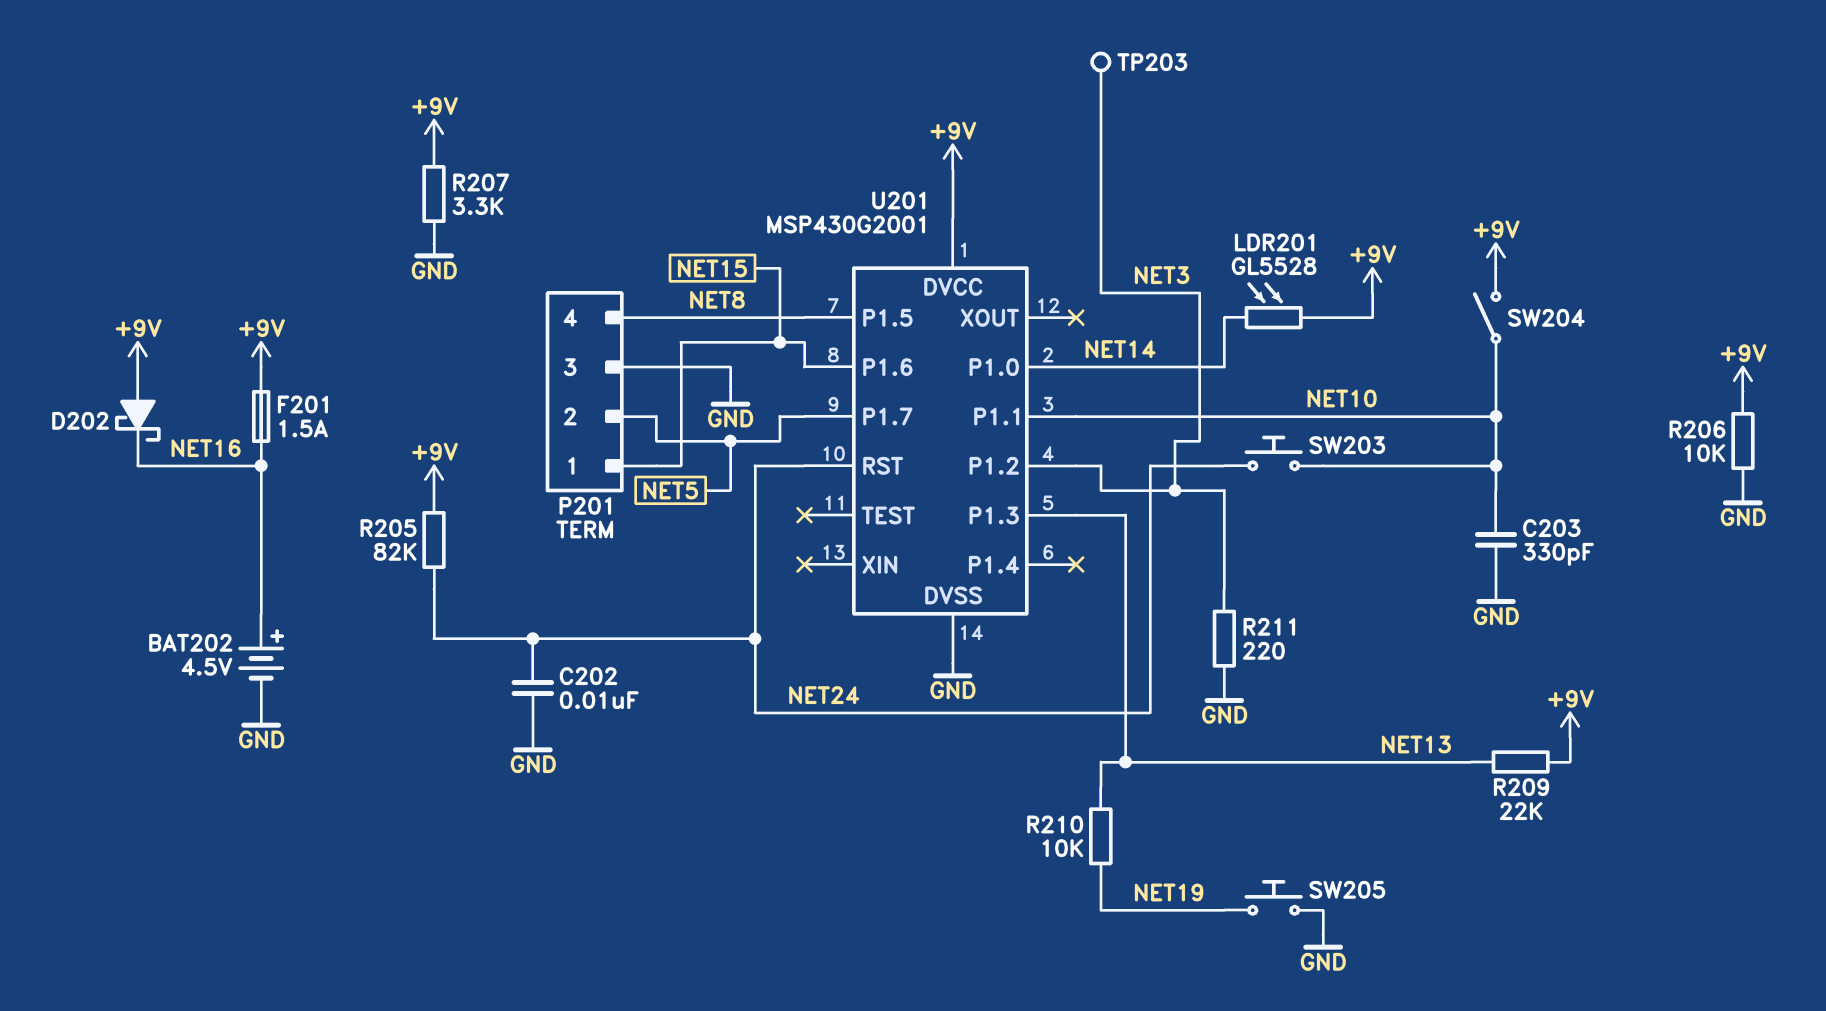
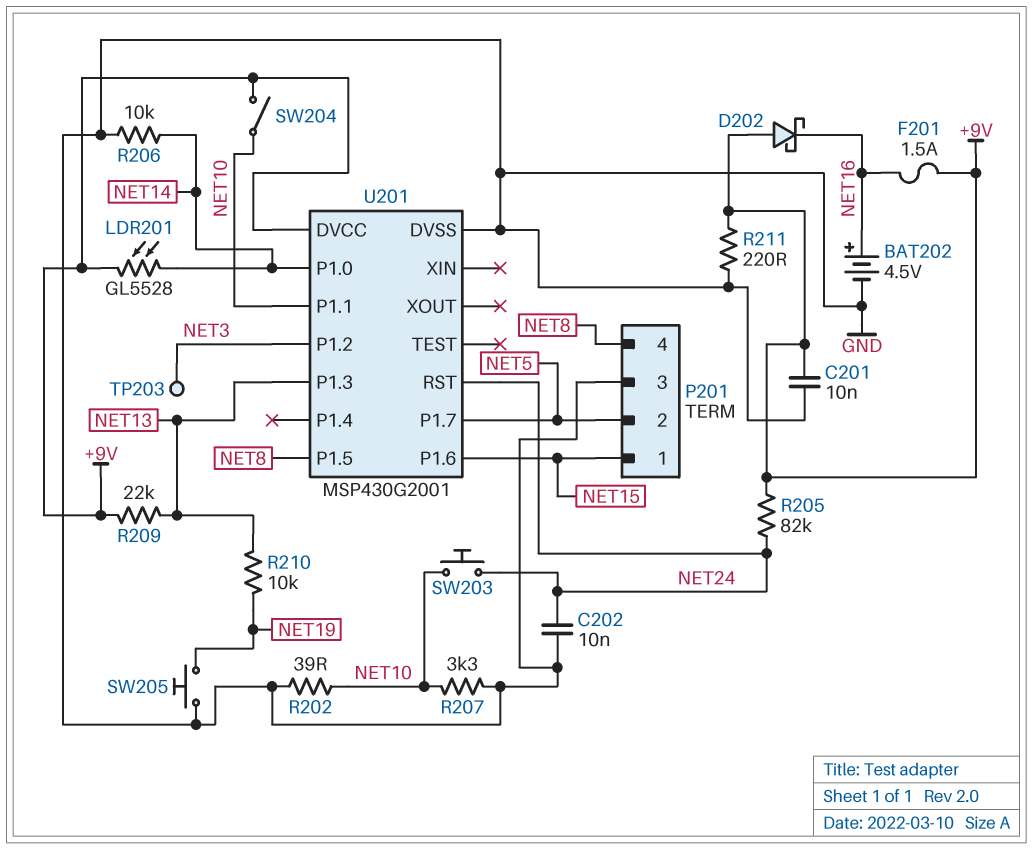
C201: none -> 10nF (+9V, GND)
C203: 330pF (GND, NET10) -> none
R202: none -> 39 (GND, NET10)
R206: 10k (+9V, GND) -> 10k (GND, NET14)
R207: 3.3k (+9V, GND) -> 3.3k (GND, NET10)
R211: 220 (GND, NET3) -> 220 (+9V, GND)

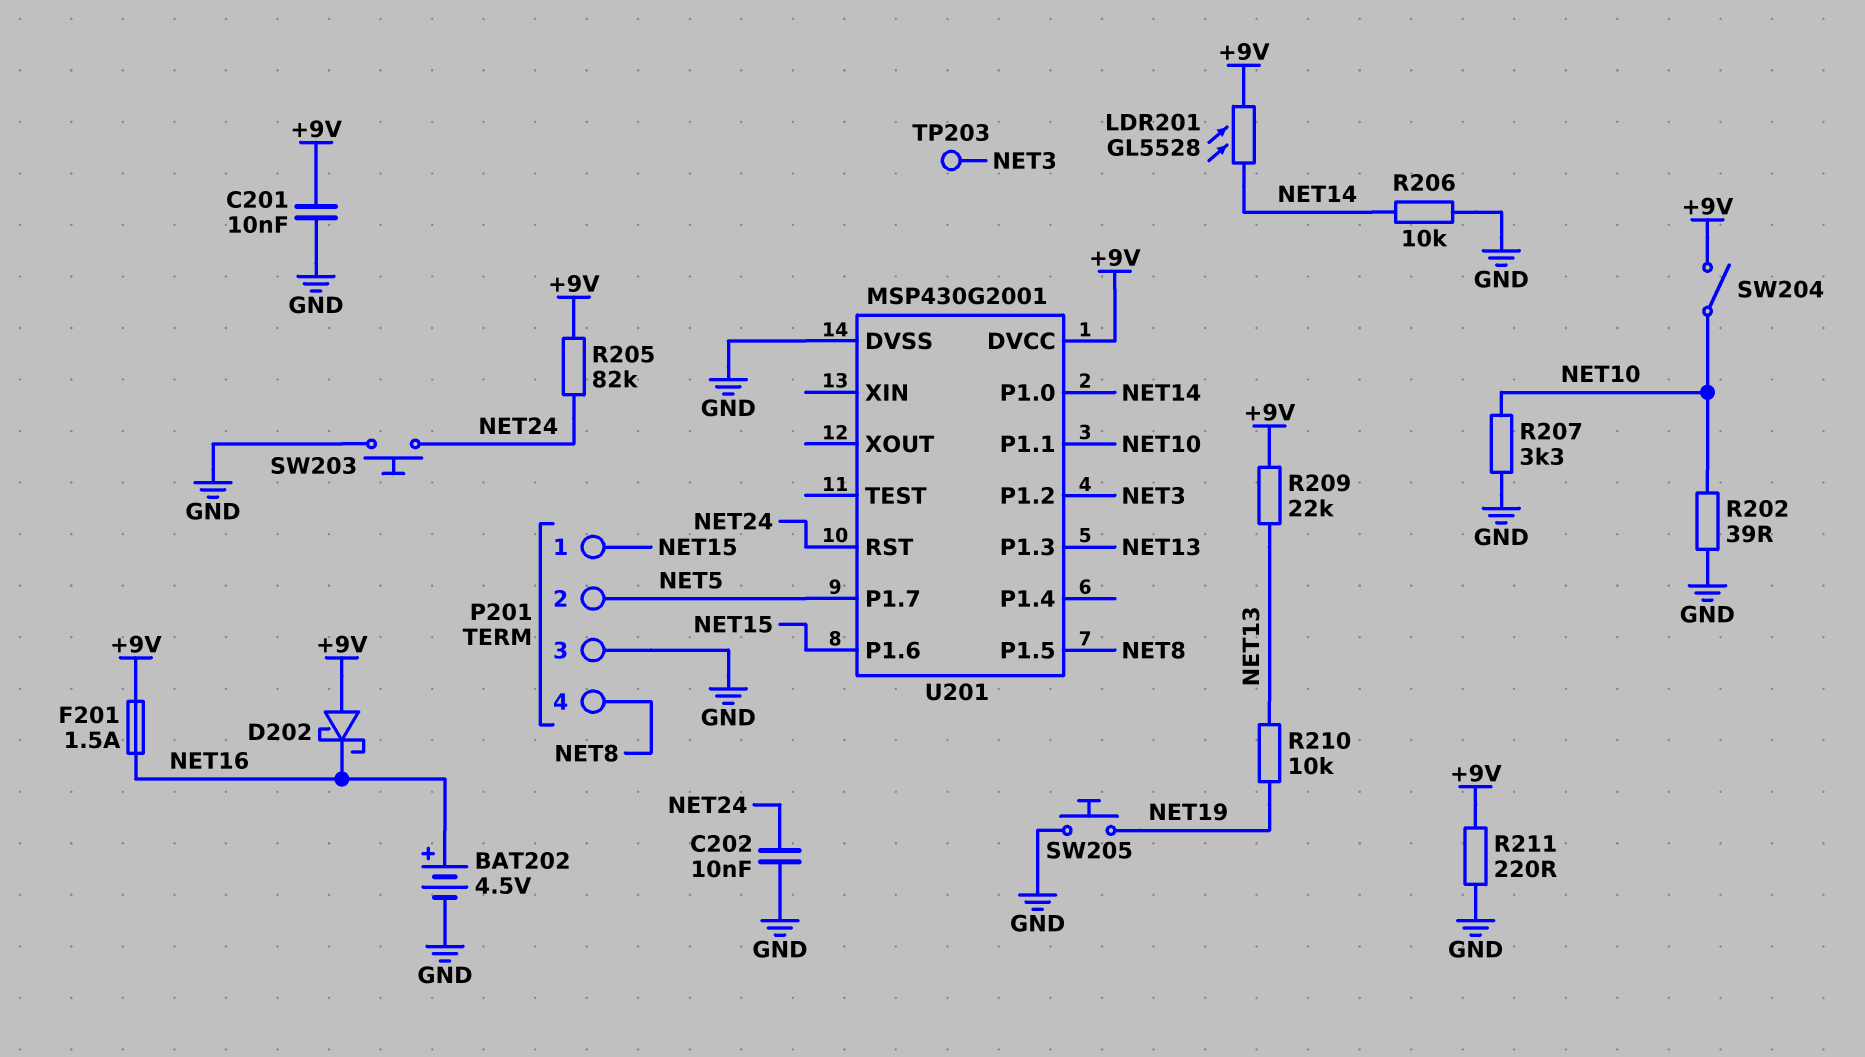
SW203: button (NET10, NET24) -> button (GND, NET24)

